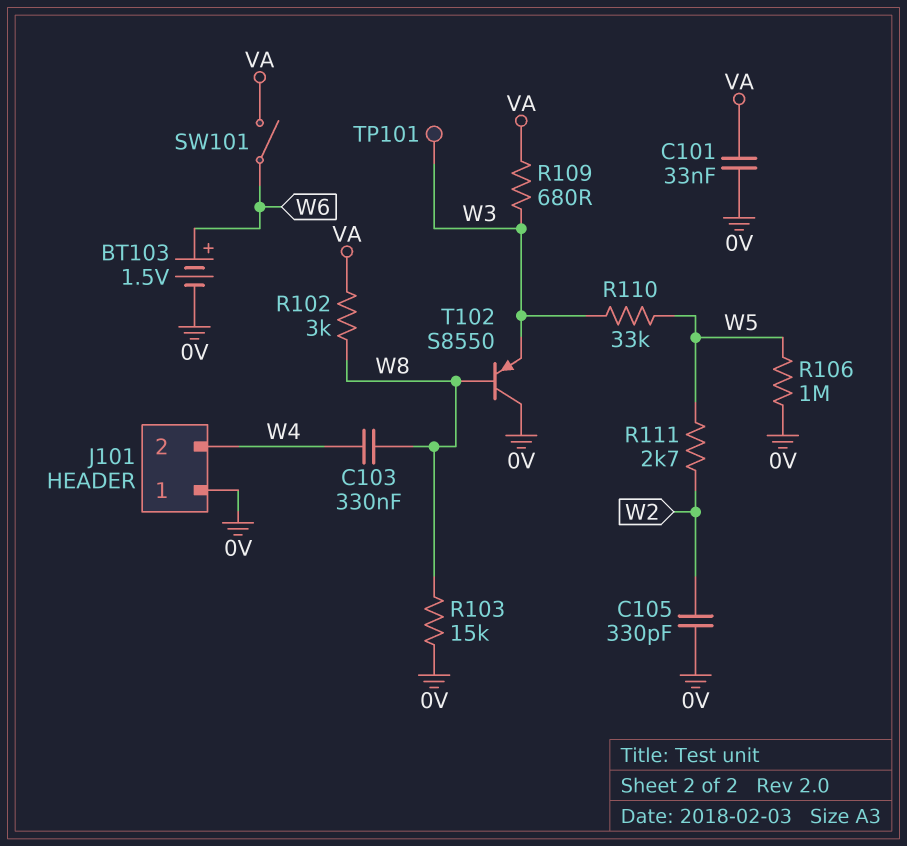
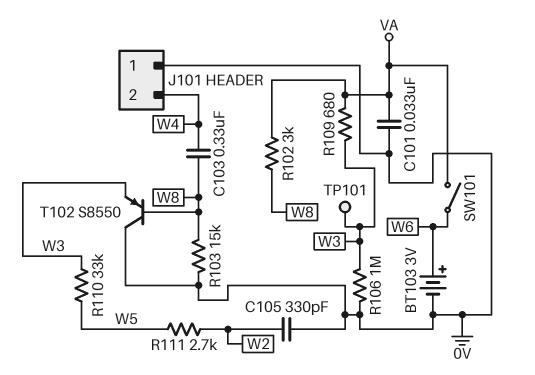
BT103: 1.5V (plus W6, minus 0V) -> 3V (plus W6, minus 0V)
R106: 1M (0V, W5) -> 1M (0V, W3)

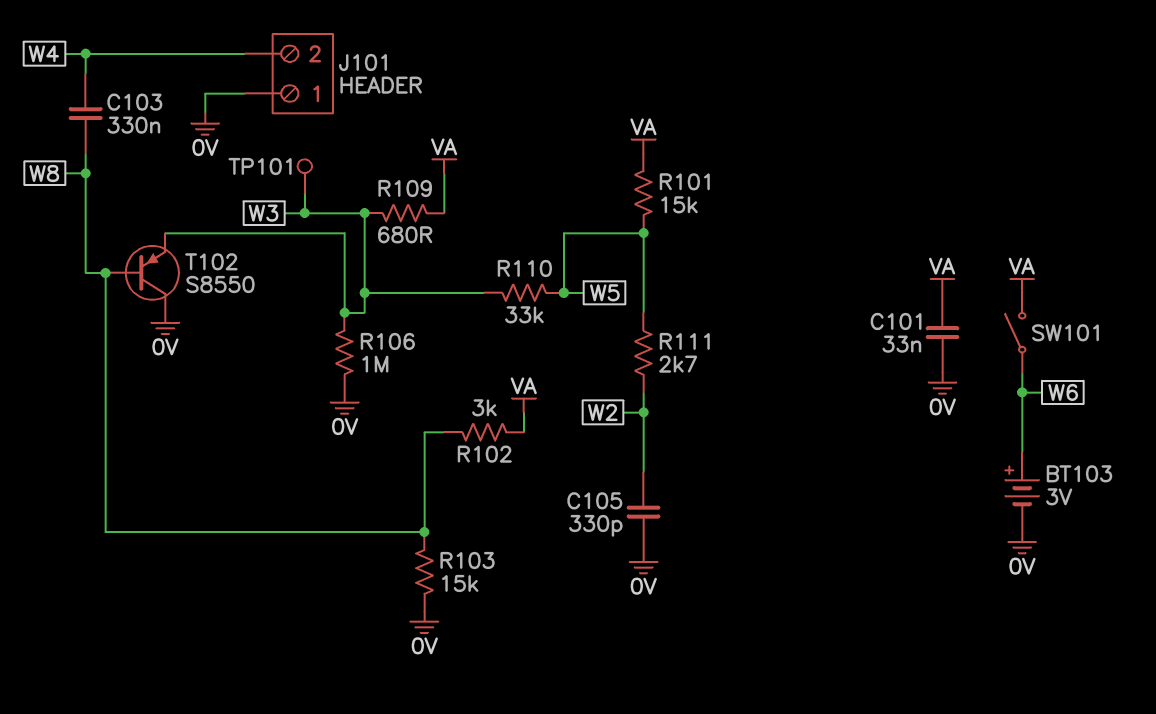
R101: none -> 15k (VA, W5)

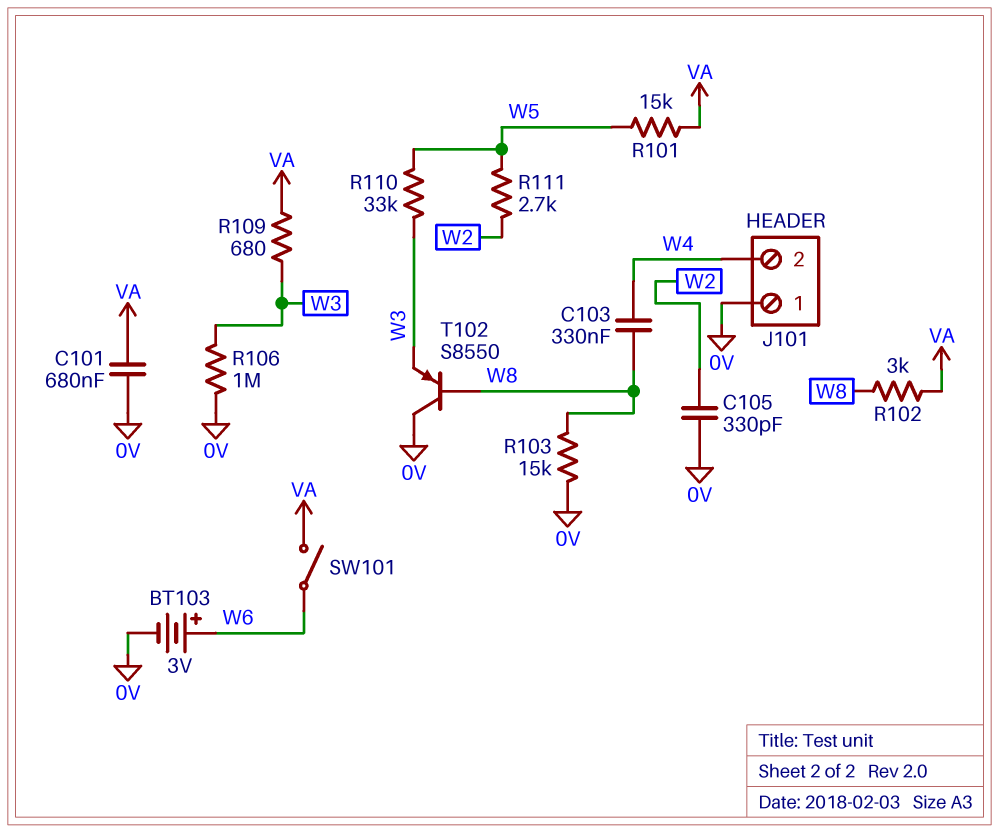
C101: 33nF (0V, VA) -> 680nF (0V, VA)
TP101: test point (W3) -> none

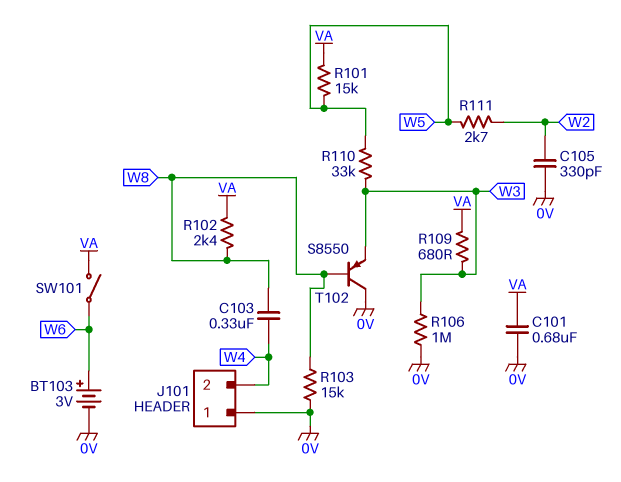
R102: 3k (VA, W8) -> 2.4k (VA, W8)

